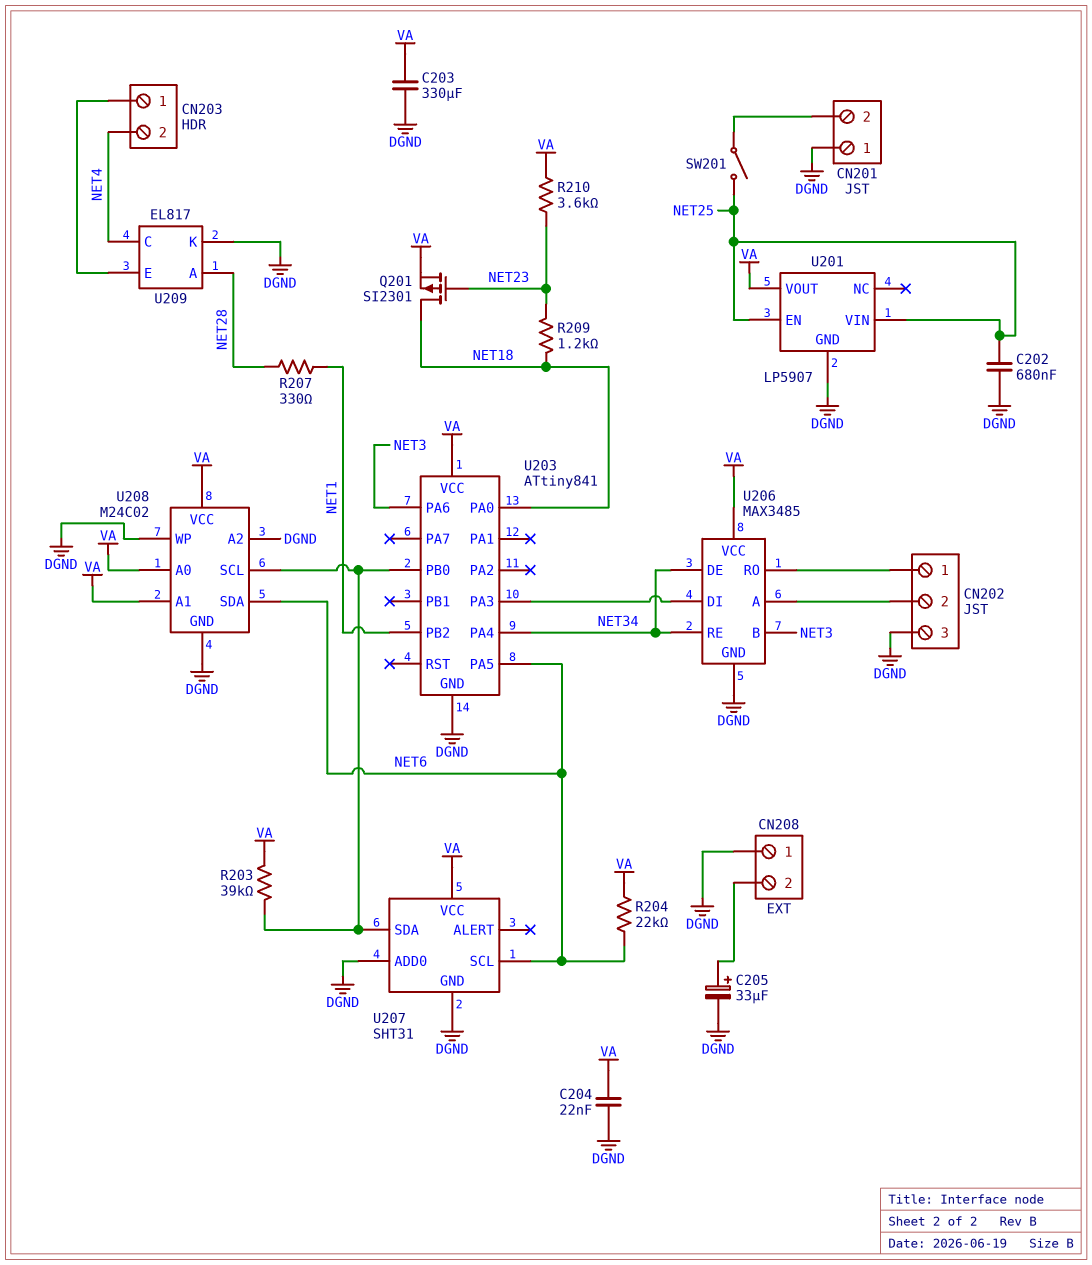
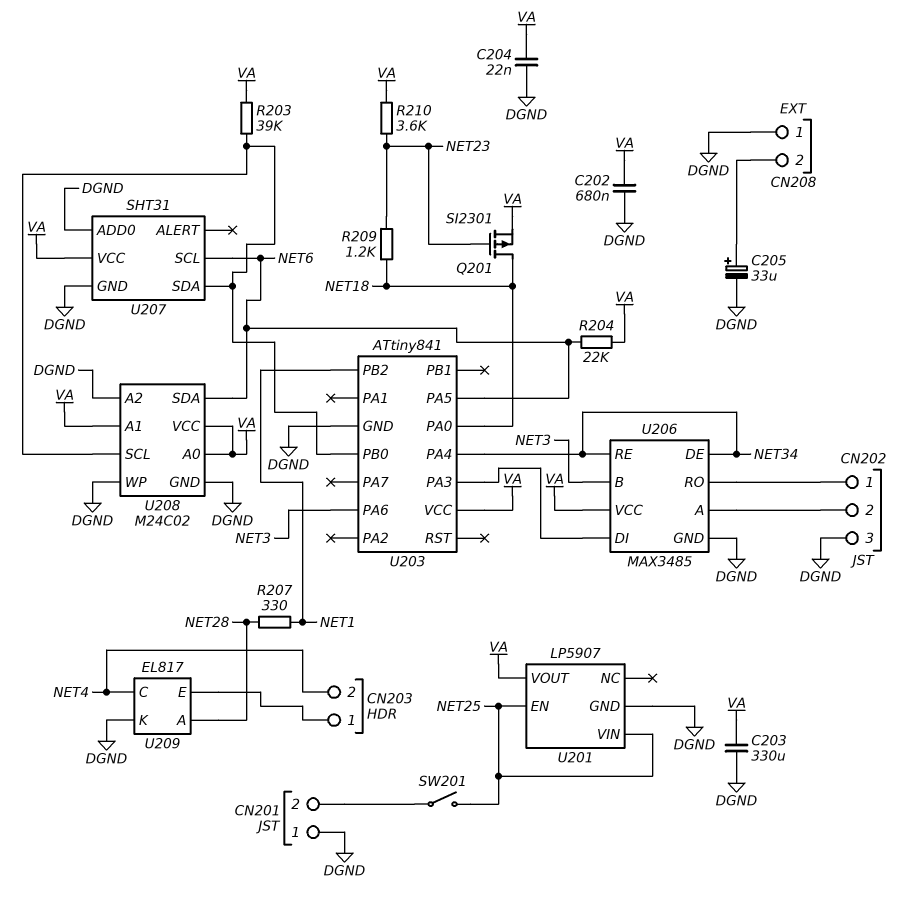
C202: 680nF (DGND, NET25) -> 680nF (DGND, VA)

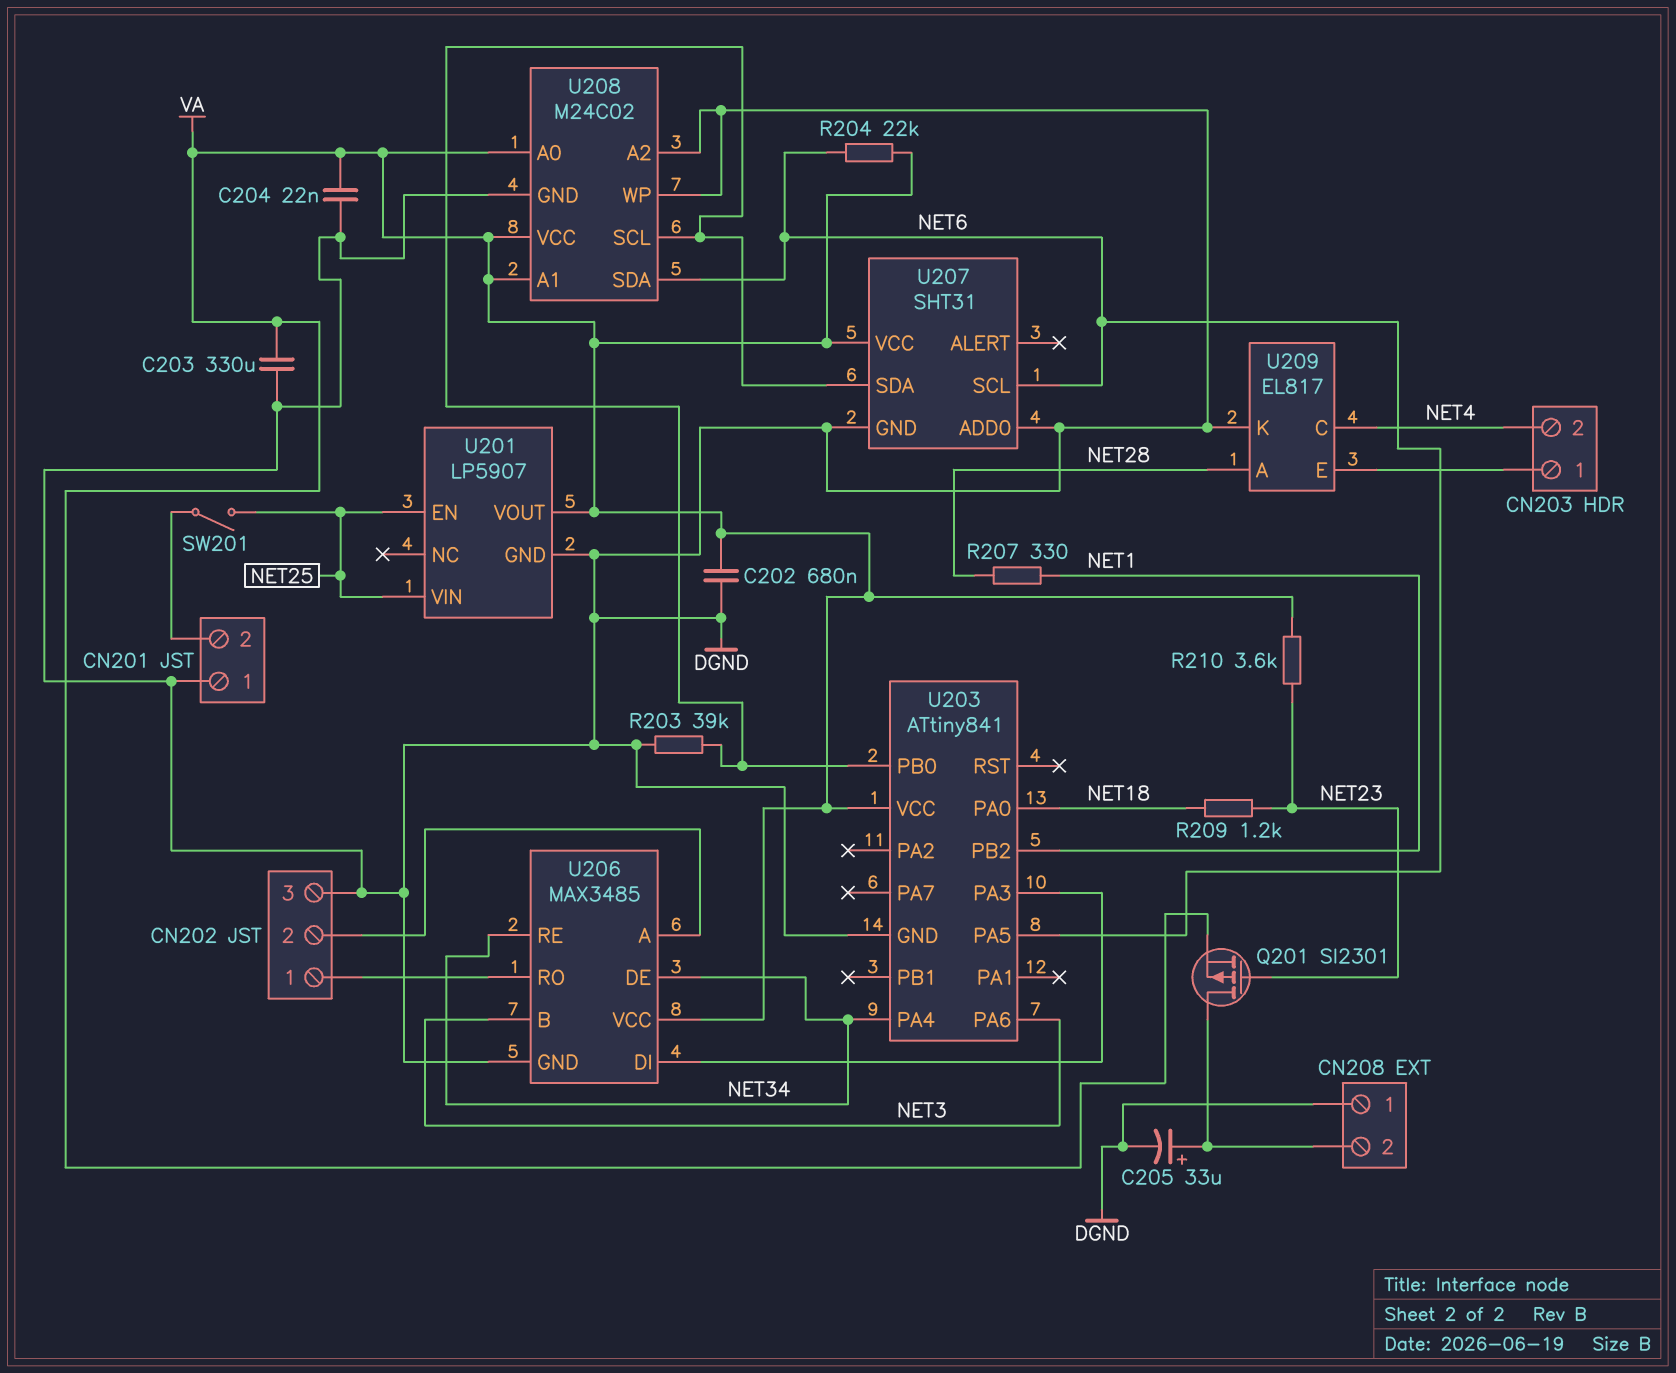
Q201: PMOS SI2301 (G NET23, D NET18, S VA) -> PMOS SI2301 (G NET23, D CN208/2, S VA)
R203: 39k (U203/PB0, VA) -> 39k (DGND, U203/PB0)

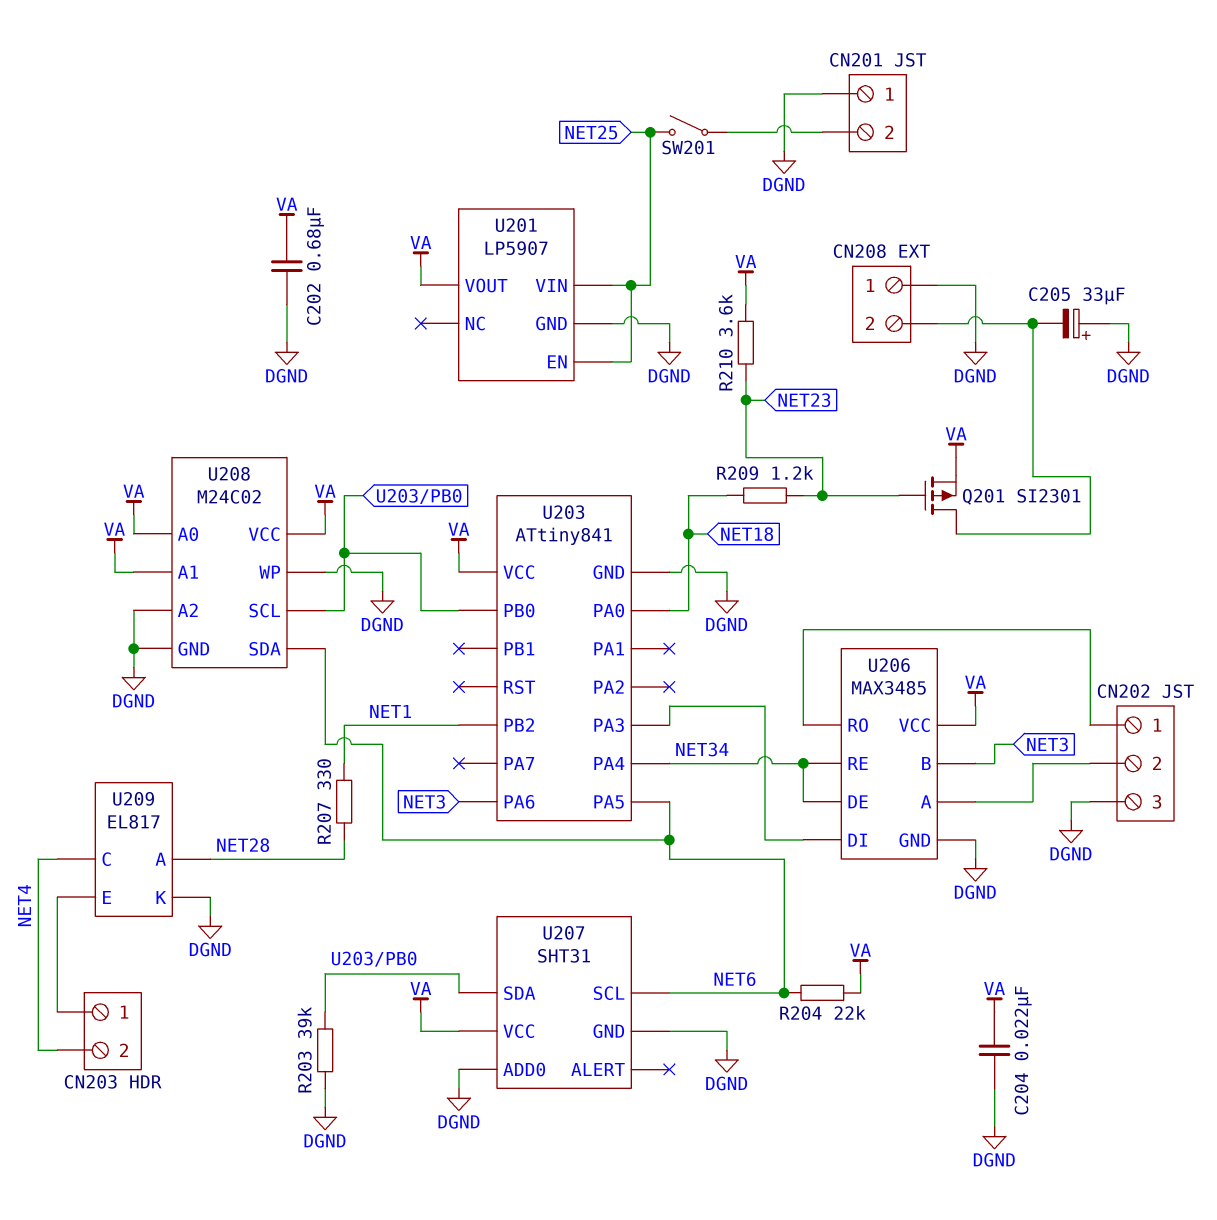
C203: 330uF (DGND, VA) -> none
C205: 33uF (plus CN208/2, minus DGND) -> 33uF (plus DGND, minus CN208/2)

